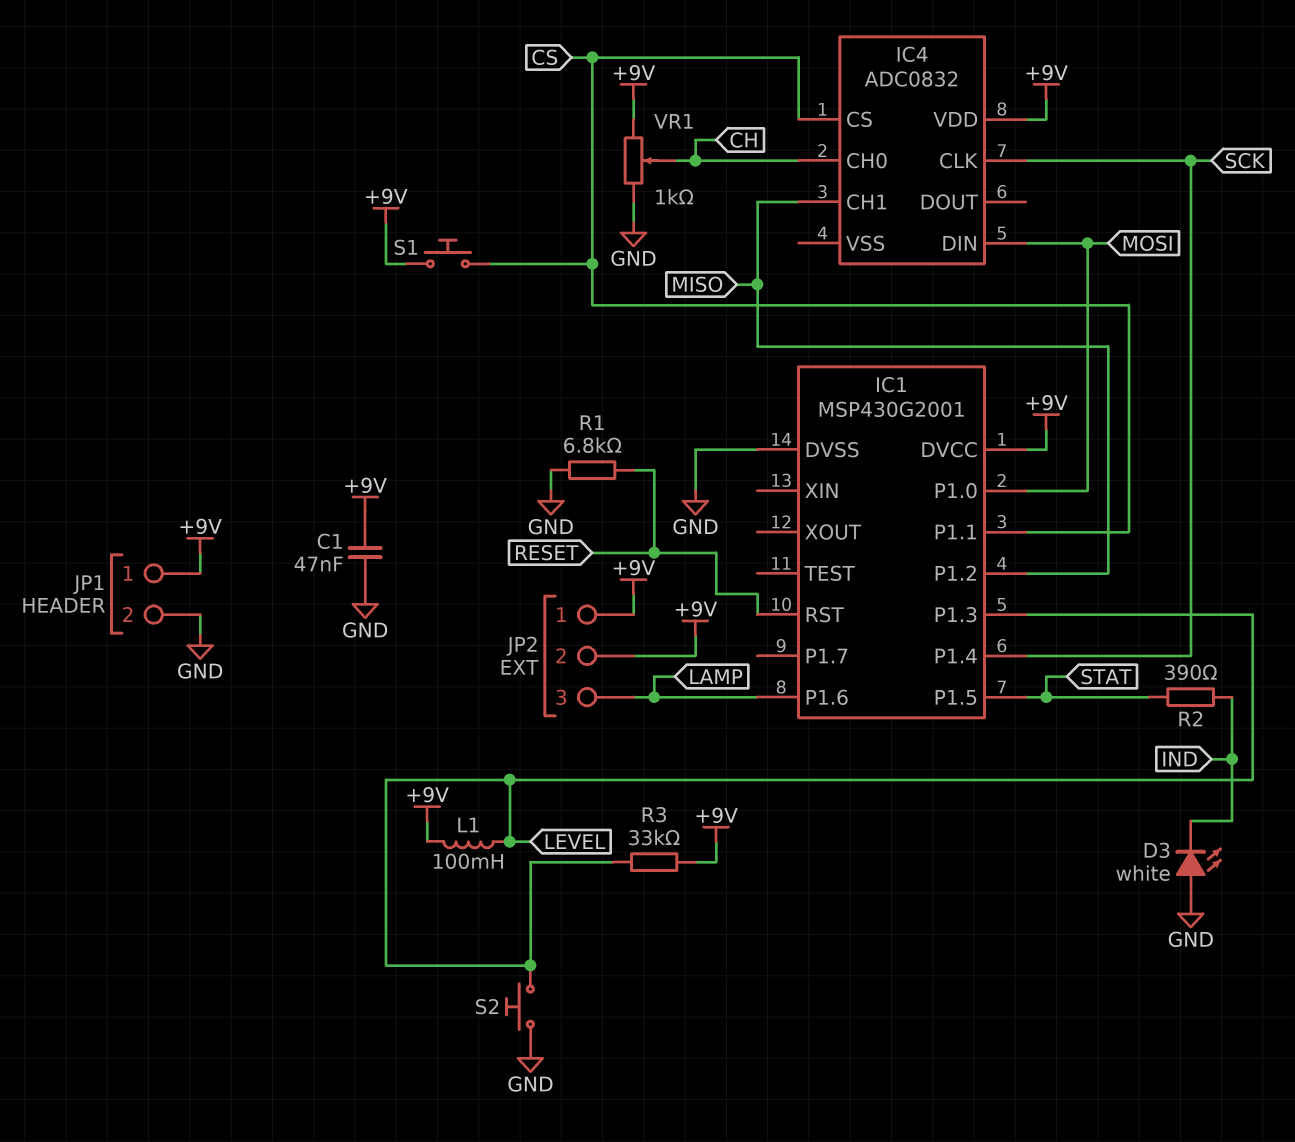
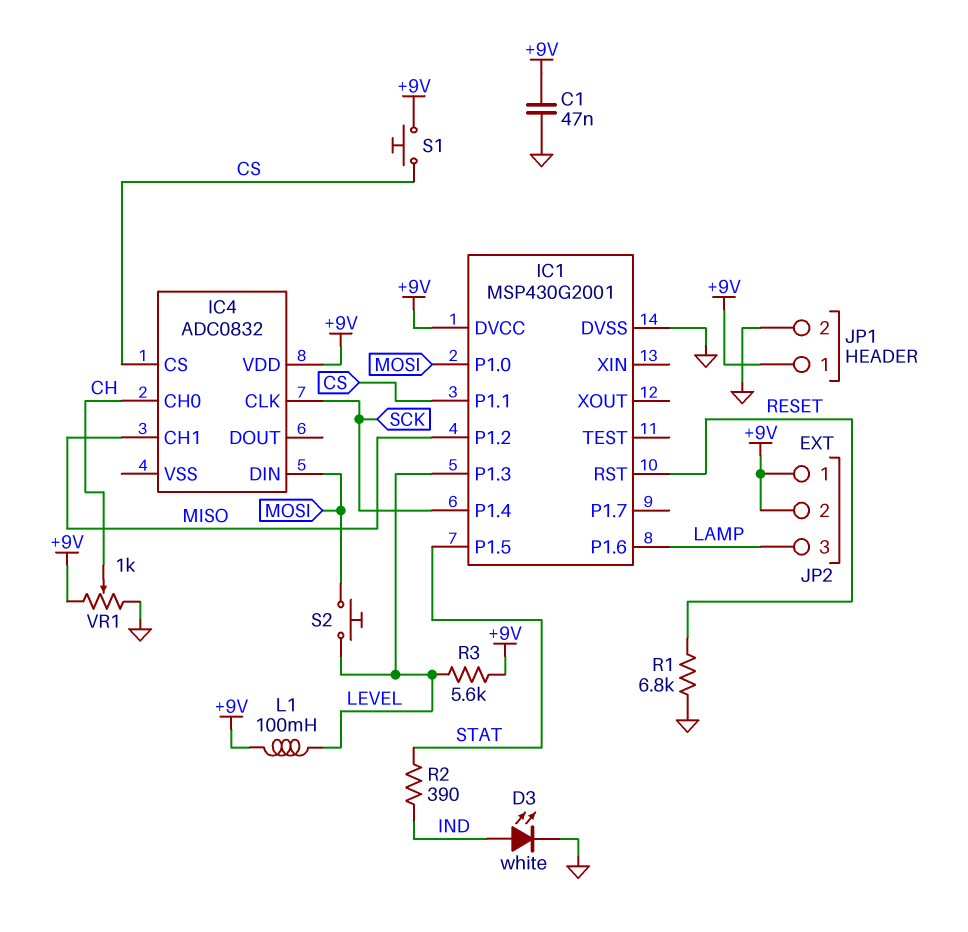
D3: LED white (A GND, K IND) -> LED white (A IND, K GND)
R3: 33k (+9V, LEVEL) -> 5.6k (+9V, LEVEL)
S2: button (GND, LEVEL) -> button (LEVEL, MOSI)

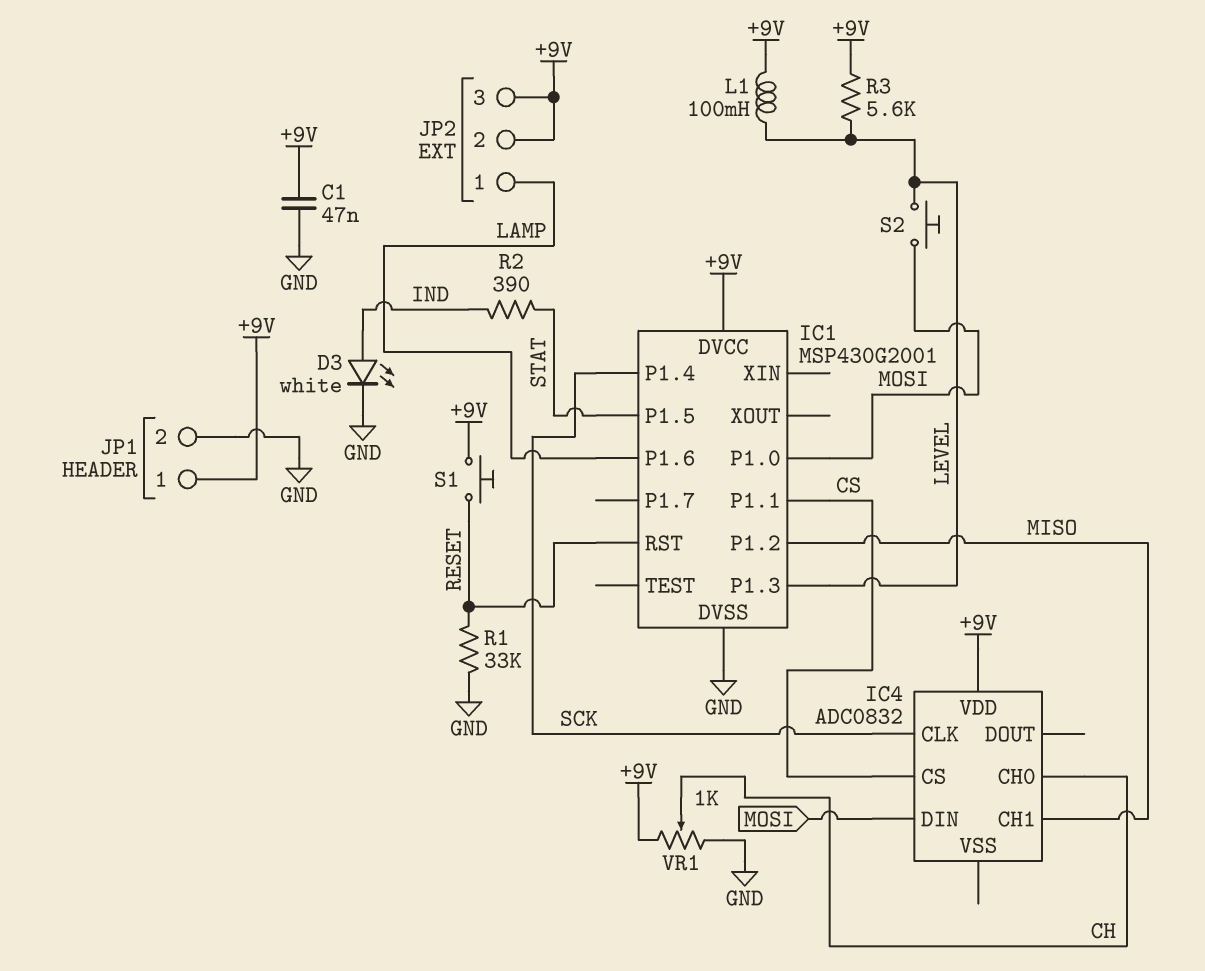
JP2 pin 1: +9V -> LAMP
JP2 pin 3: LAMP -> +9V
R1: 6.8k (GND, RESET) -> 33k (GND, RESET)
S1: button (+9V, CS) -> button (+9V, RESET)

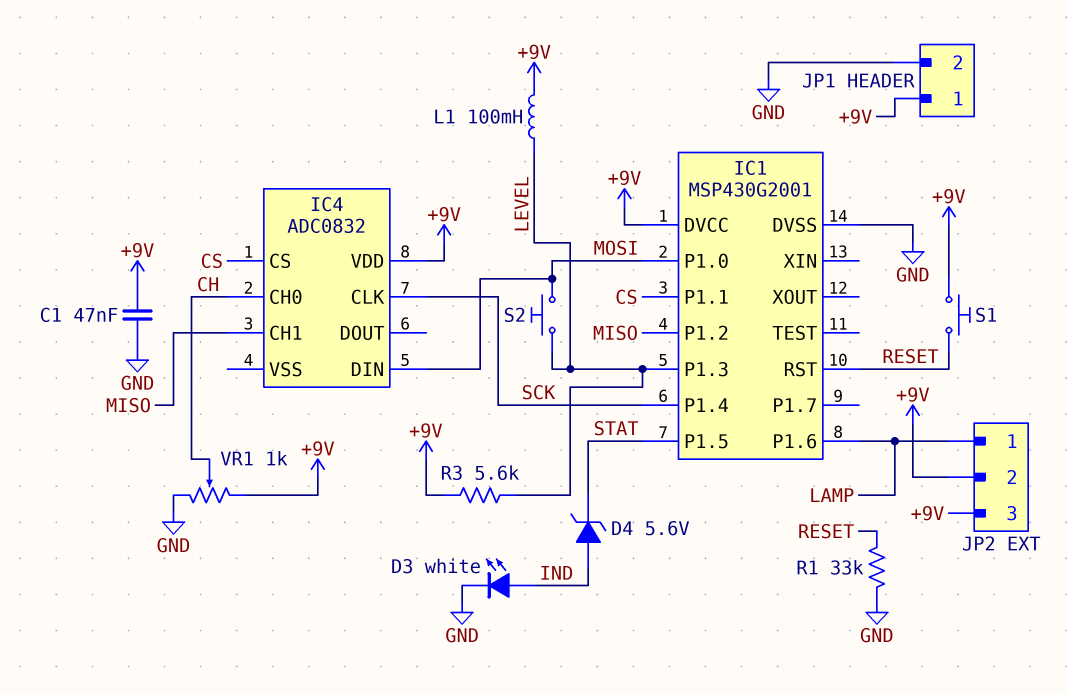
D4: none -> zener 5.6V (A IND, K STAT)
R2: 390 (IND, STAT) -> none

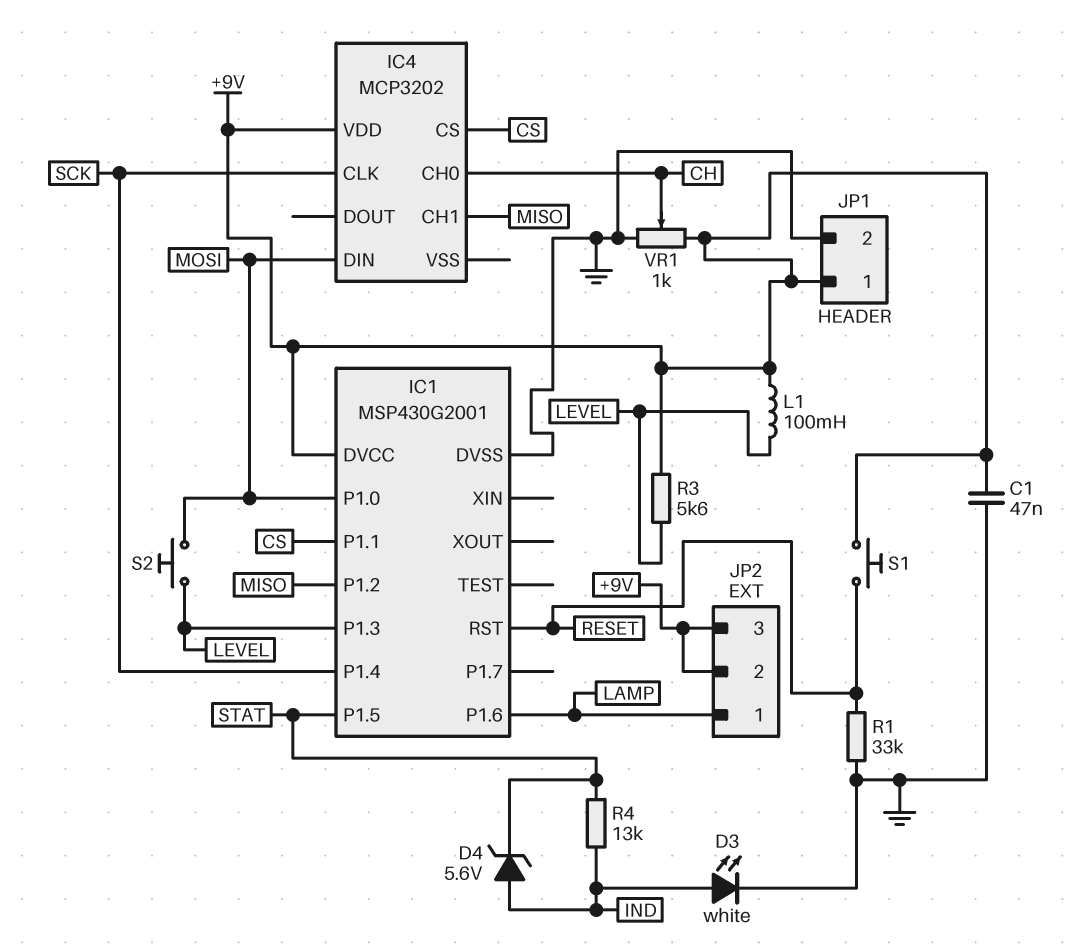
IC4: ADC0832 -> MCP3202
R4: none -> 13k (IND, STAT)

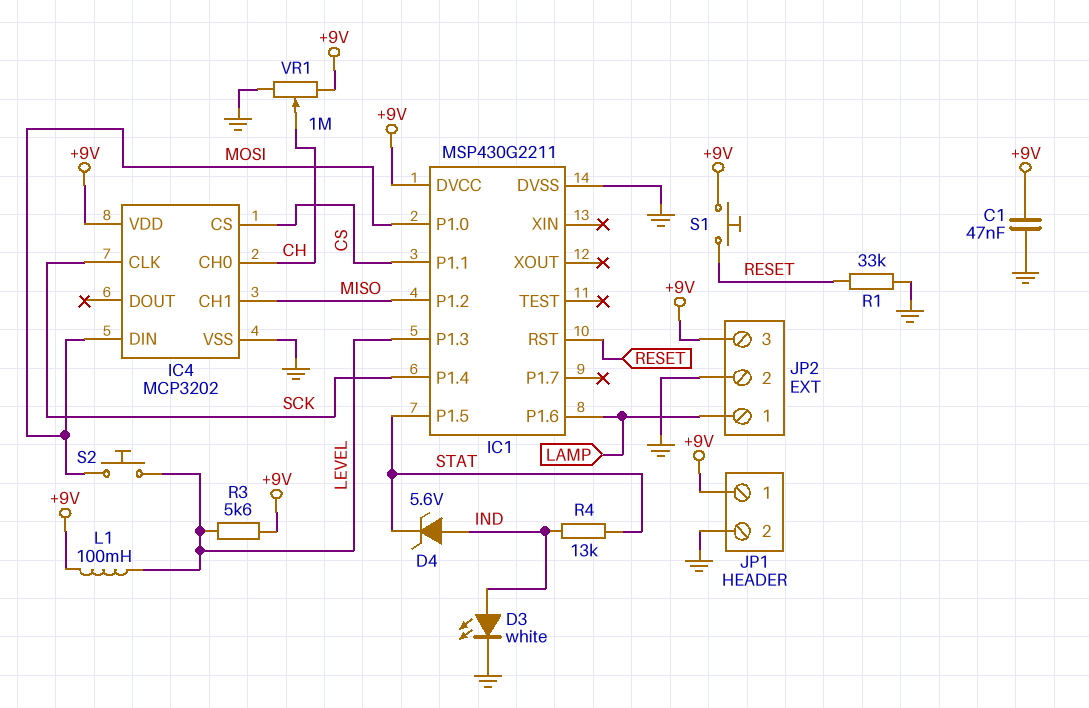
IC1: MSP430G2001 -> MSP430G2211
IC4 pin VSS: none -> GND
JP2 pin 2: +9V -> GND
VR1: 1k (+9V, GND, wiper CH) -> 1M (+9V, GND, wiper CH)

